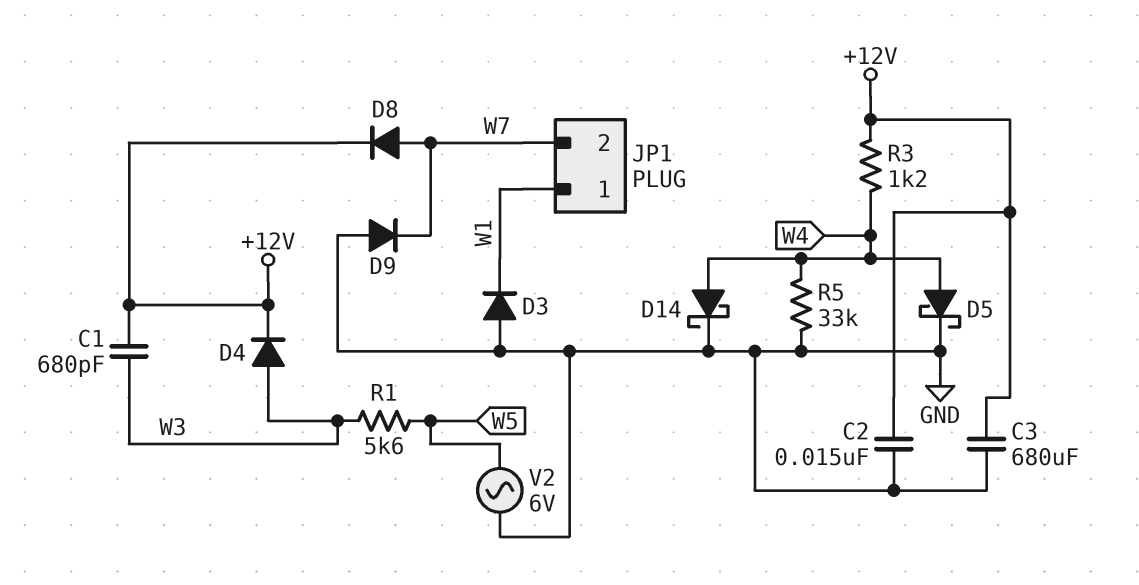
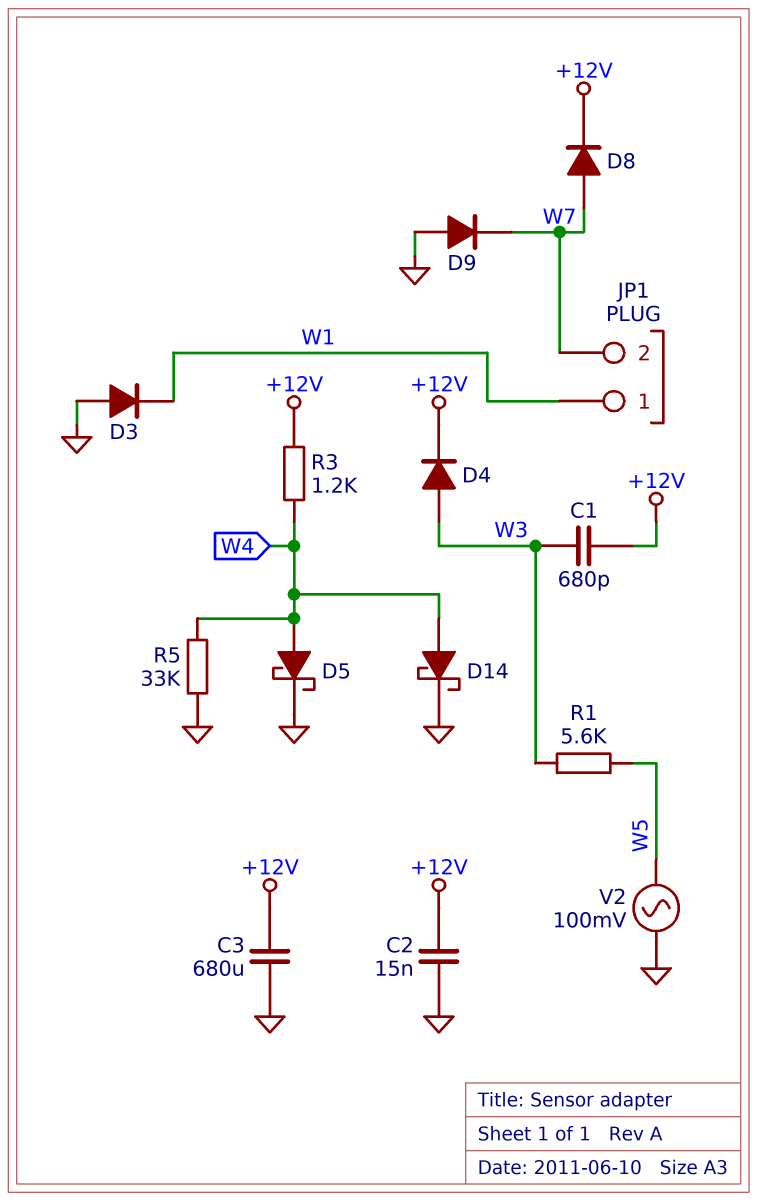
V2: AC 6V (GND, W5) -> AC 100mV (GND, W5)

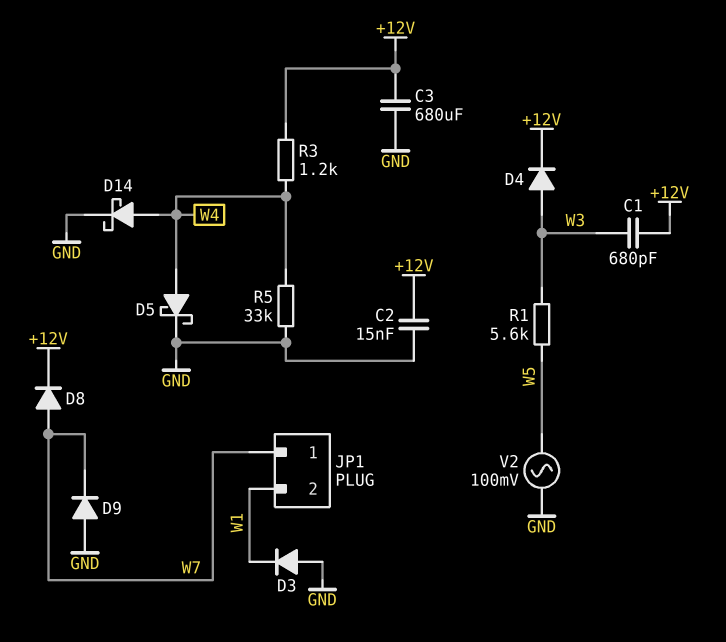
JP1 pin 1: W1 -> W7
JP1 pin 2: W7 -> W1

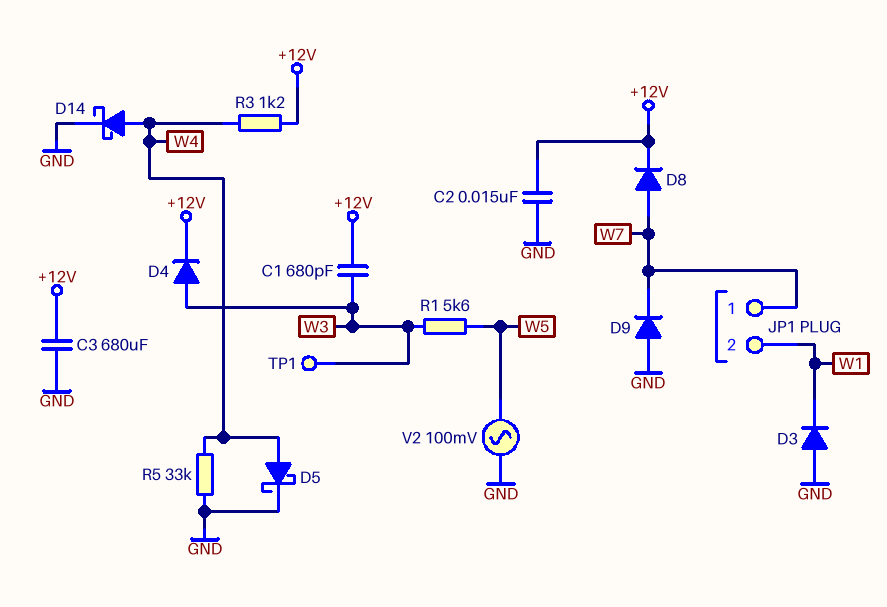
TP1: none -> test point (W3)

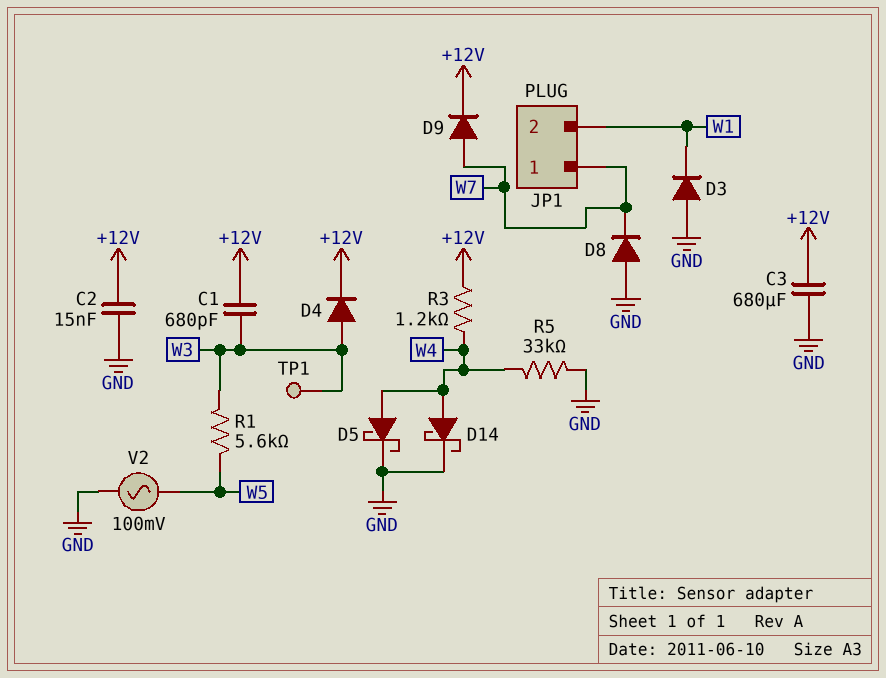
D8: diode (A W7, K +12V) -> diode (A GND, K W7)
D9: diode (A GND, K W7) -> diode (A W7, K +12V)

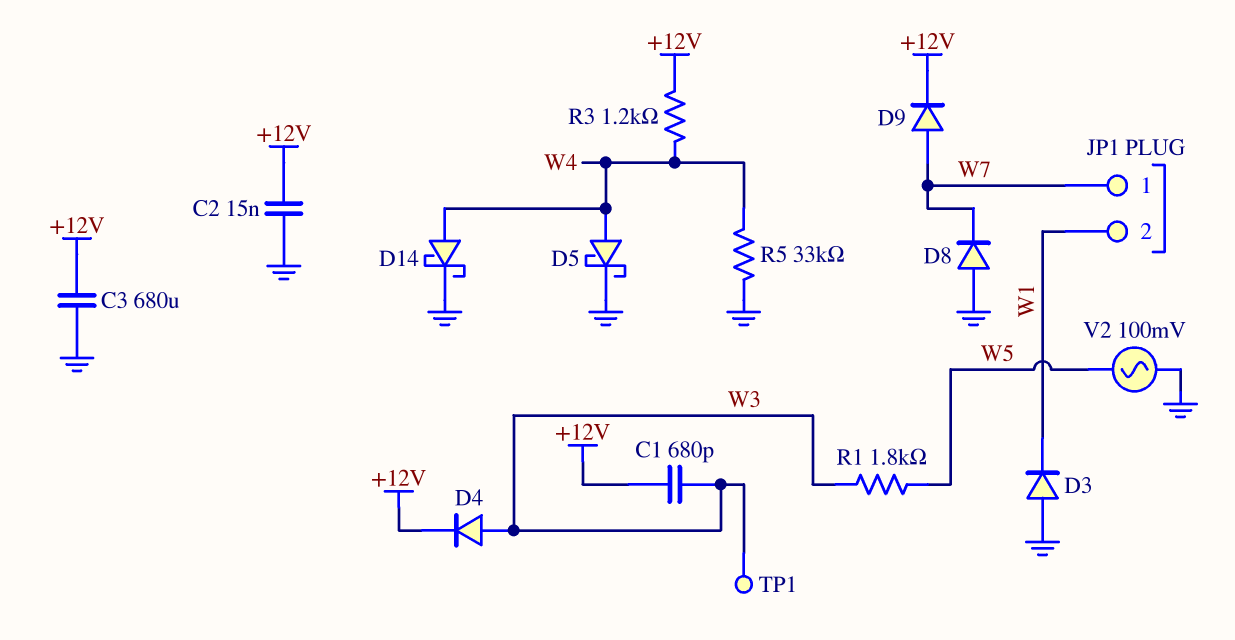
R1: 5.6k (W3, W5) -> 1.8k (W3, W5)

